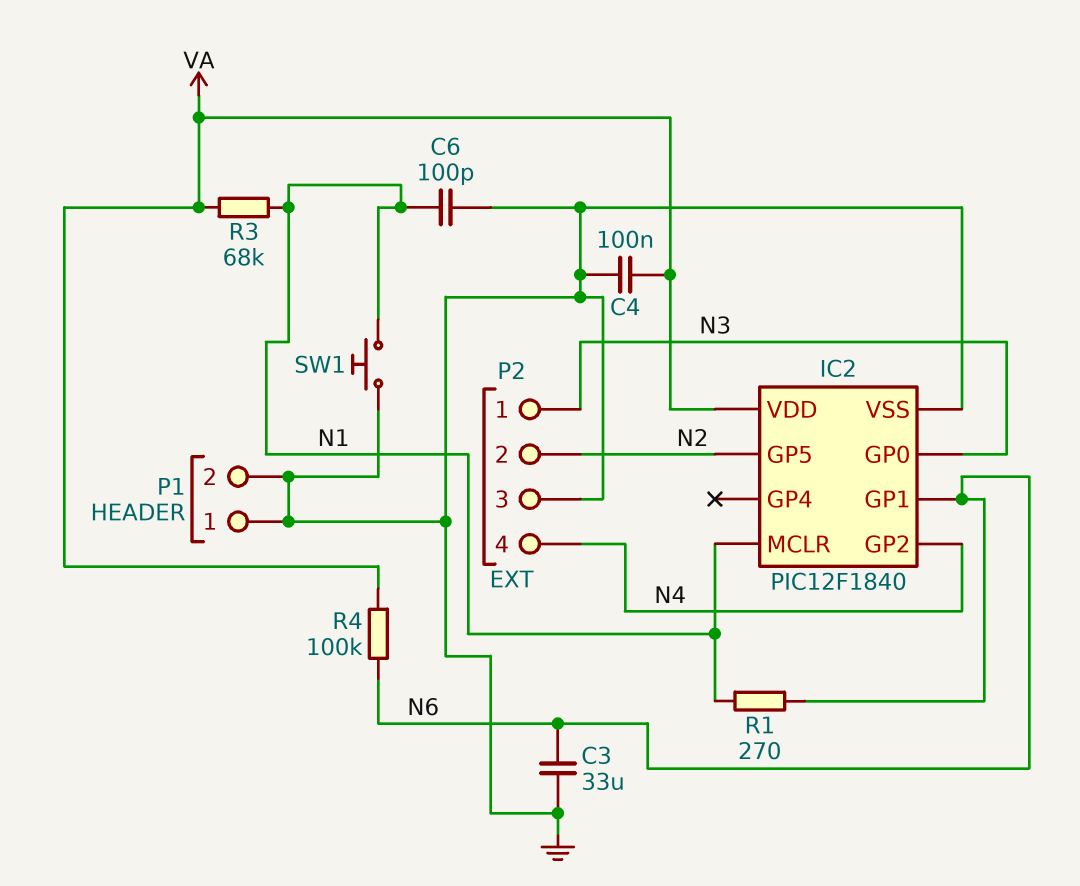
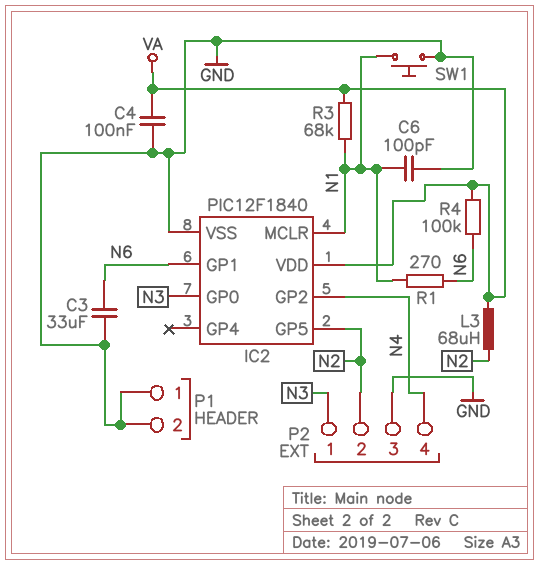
L3: none -> 68uH (N2, VA)

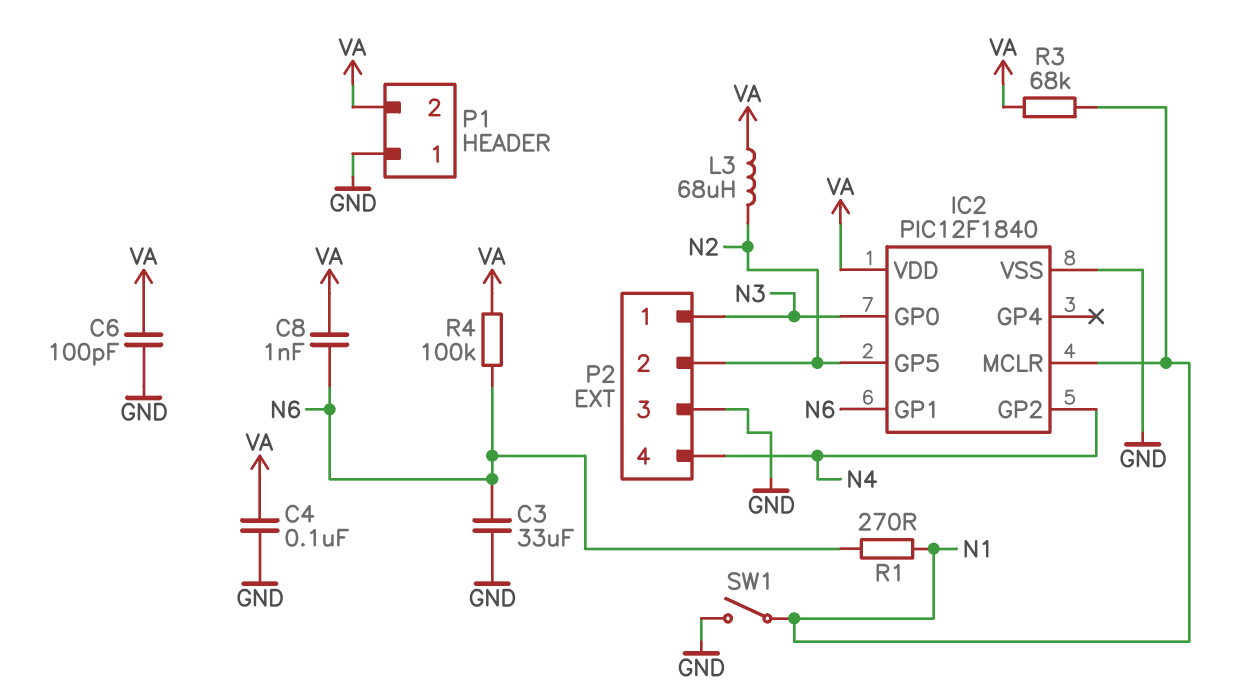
C6: 100pF (GND, N1) -> 100pF (GND, VA)
C8: none -> 1nF (N6, VA)
P1 pin 2: GND -> VA
SW1: button (GND, N1) -> switch (GND, N1)

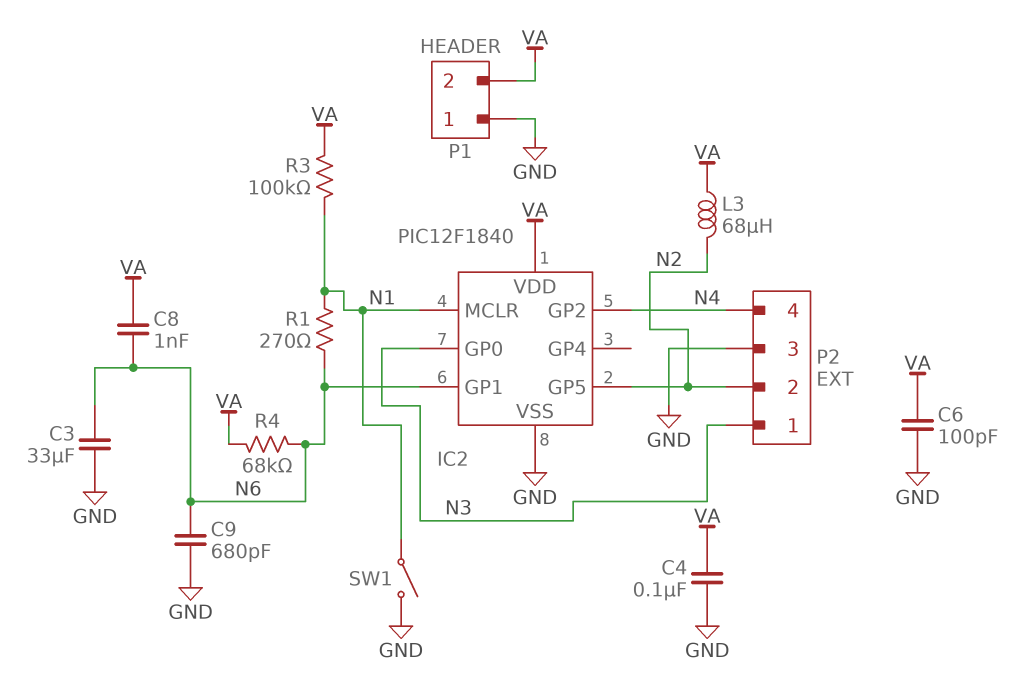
C9: none -> 680pF (GND, N6)
R3: 68k (N1, VA) -> 100k (N1, VA)
R4: 100k (N6, VA) -> 68k (N6, VA)

